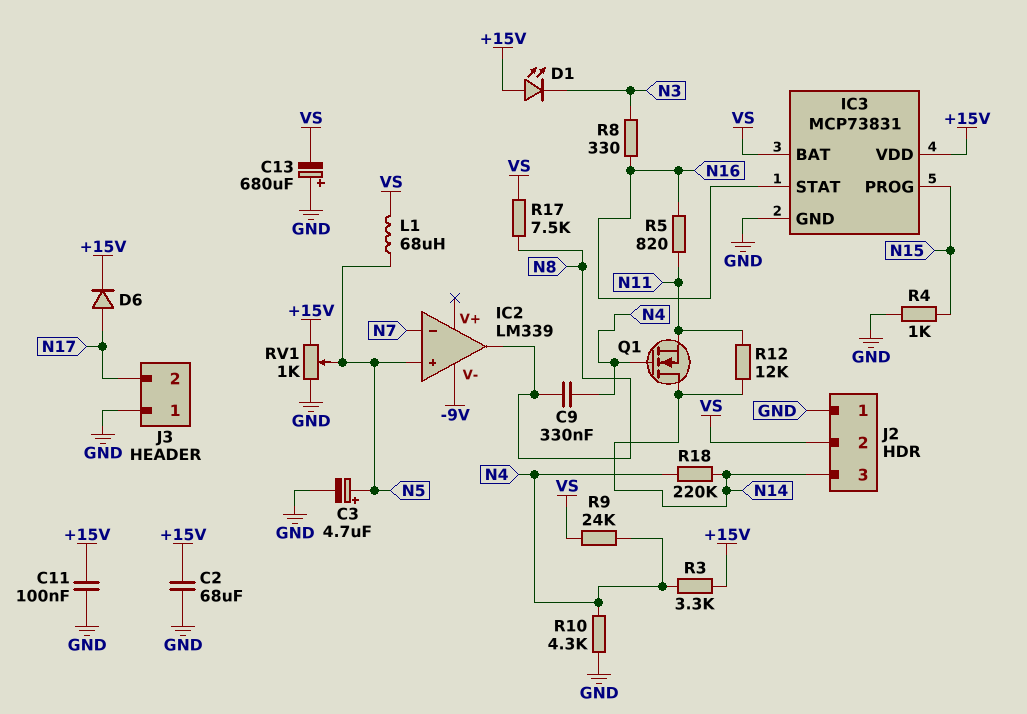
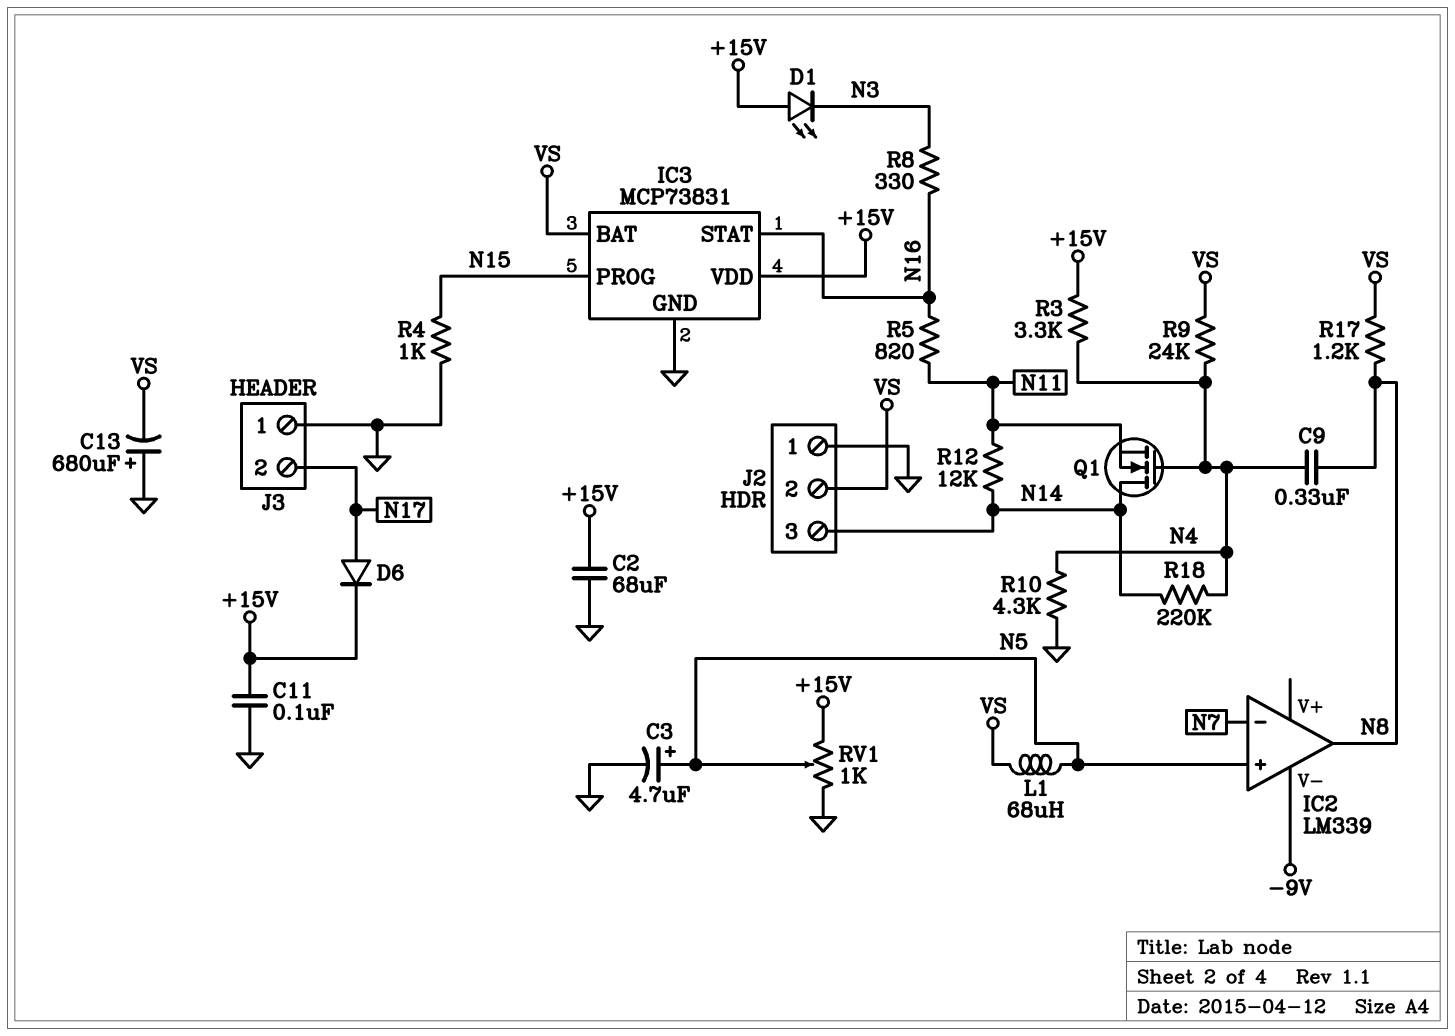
R17: 7.5k (N8, VS) -> 1.2k (N8, VS)

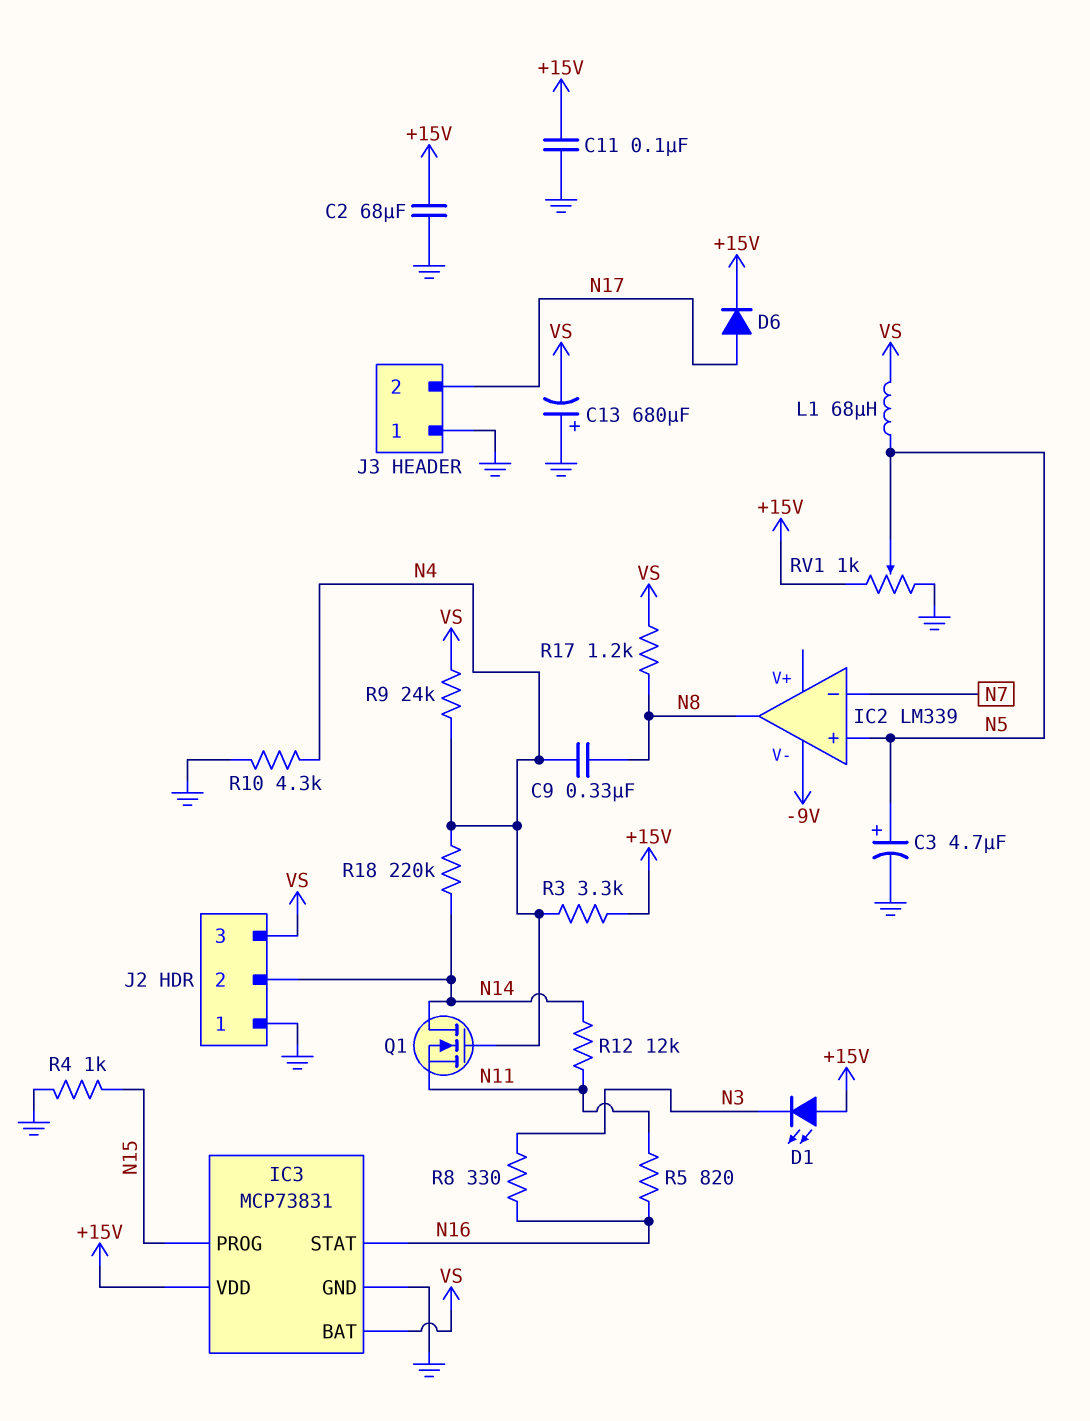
J2 pin 2: VS -> N14
J2 pin 3: N14 -> VS

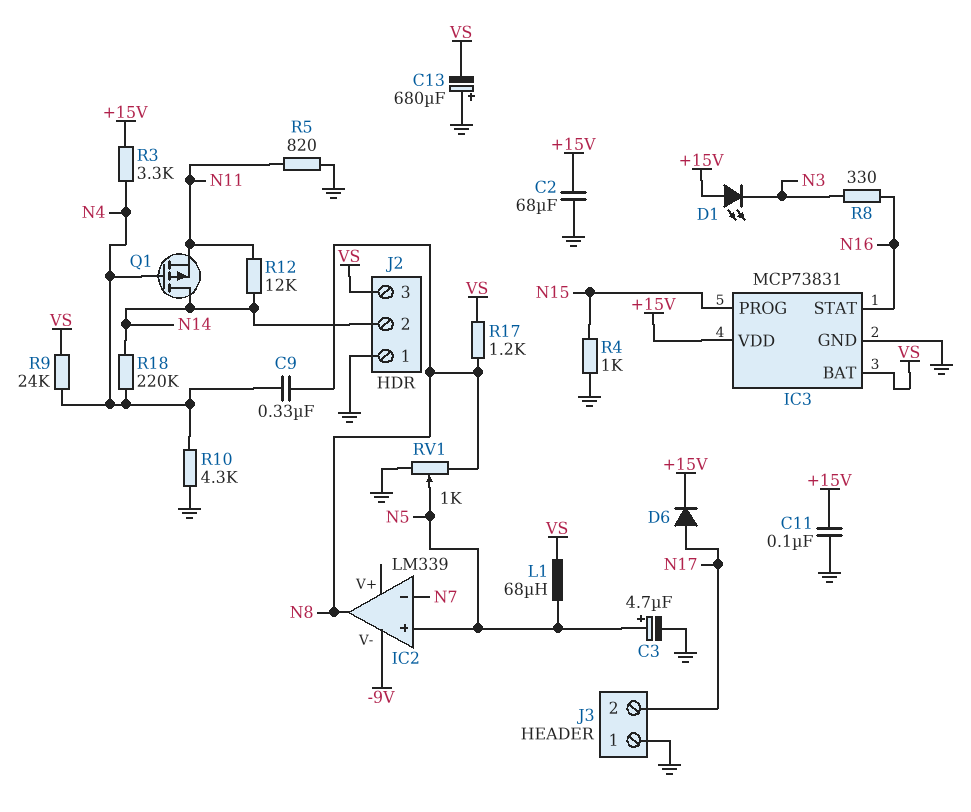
Q1: NMOS (G N4, D N14, S N11) -> PMOS (G N4, D N14, S N11)
R5: 820 (N11, N16) -> 820 (GND, N11)
RV1: 1k (+15V, GND, wiper N5) -> 1k (GND, N8, wiper N5)

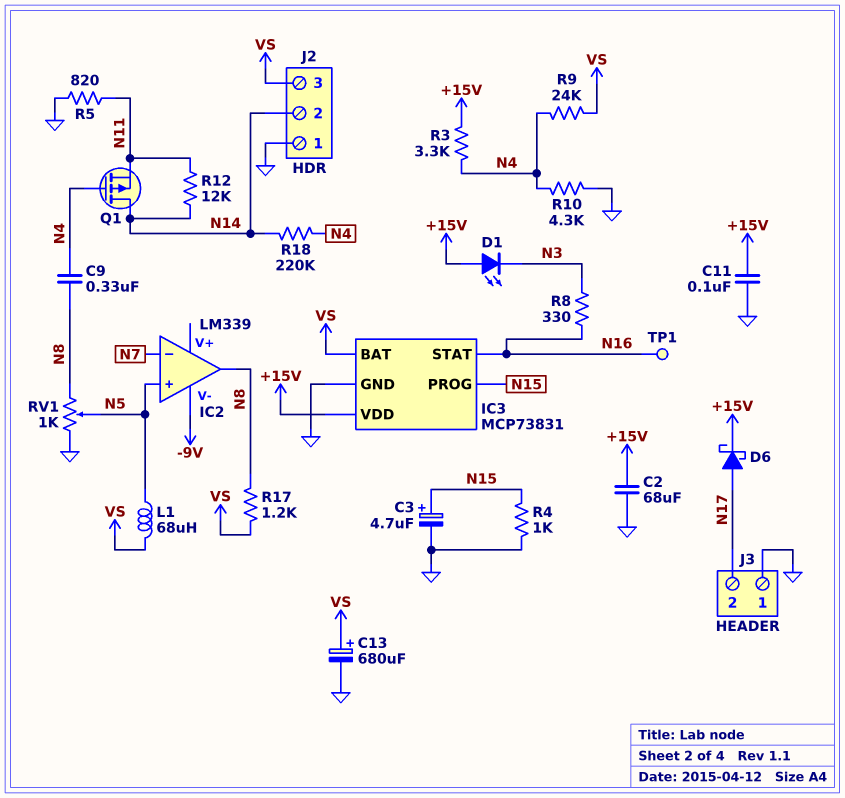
C3: 4.7uF (plus N5, minus GND) -> 4.7uF (plus N15, minus GND)
C13: 680uF (plus GND, minus VS) -> 680uF (plus VS, minus GND)
D6: diode (A N17, K +15V) -> schottky (A N17, K +15V)
TP1: none -> test point (N16)

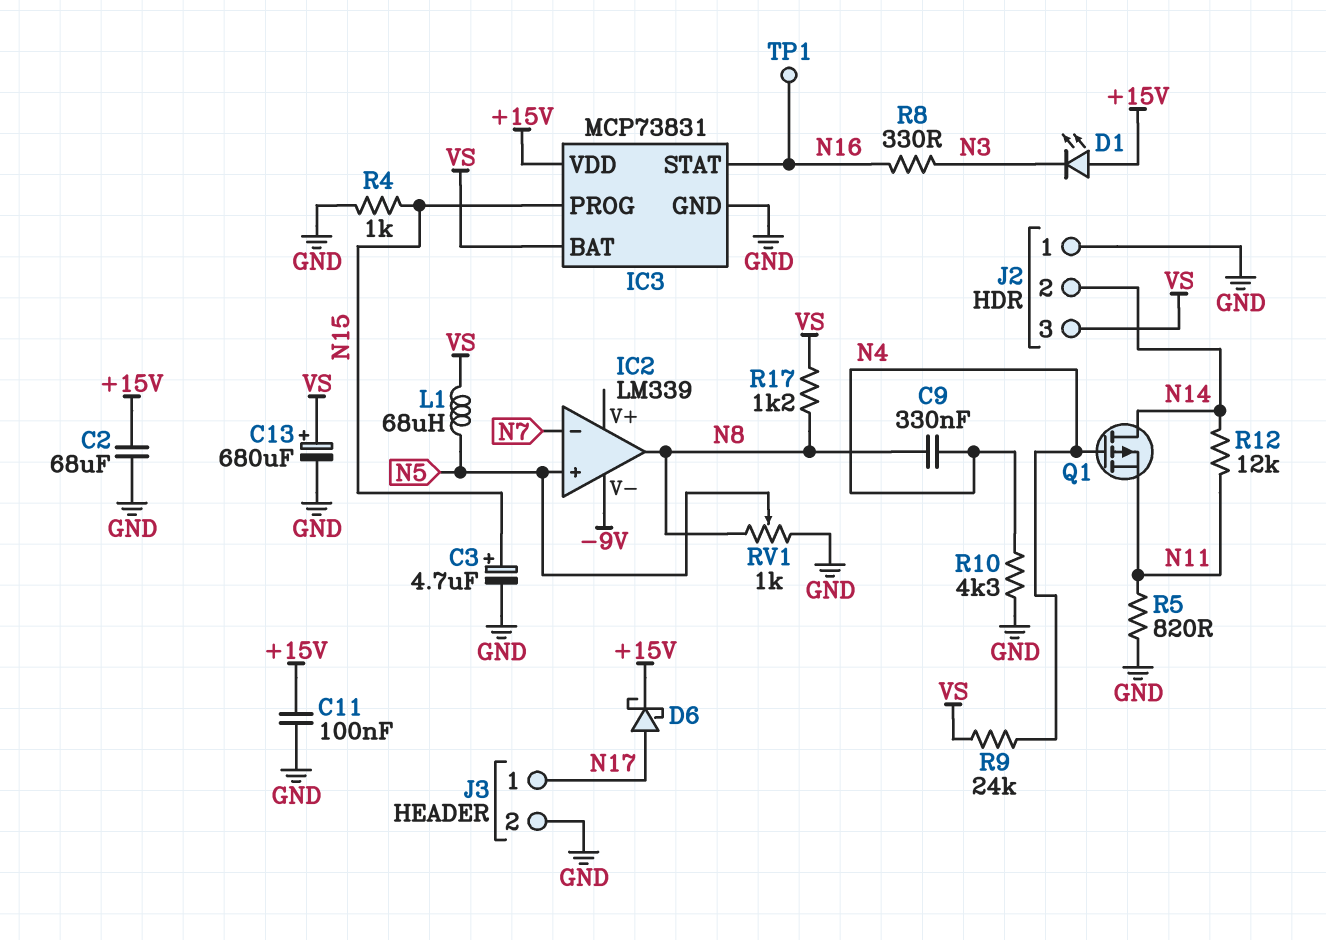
J3 pin 1: GND -> N17
J3 pin 2: N17 -> GND
R3: 3.3k (+15V, N4) -> none
R18: 220k (N4, N14) -> none

